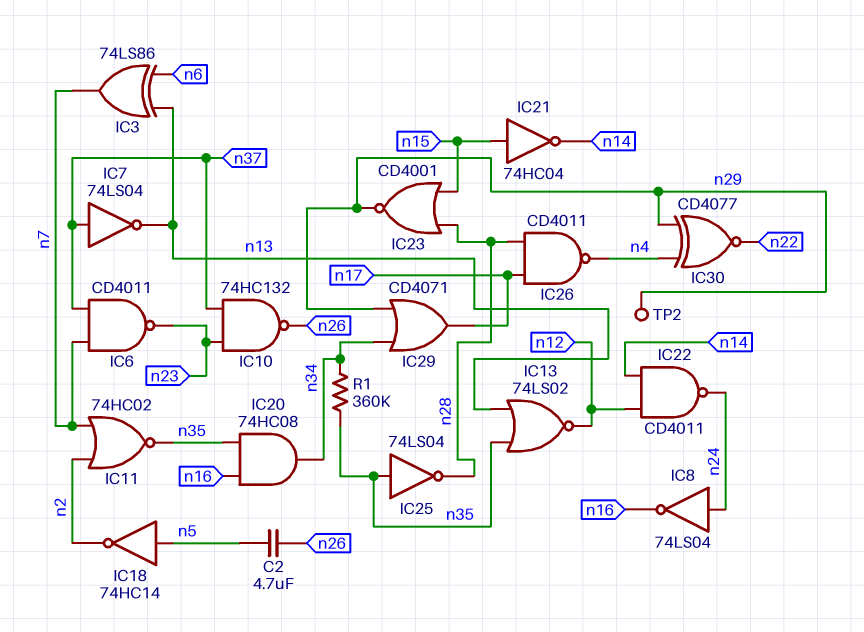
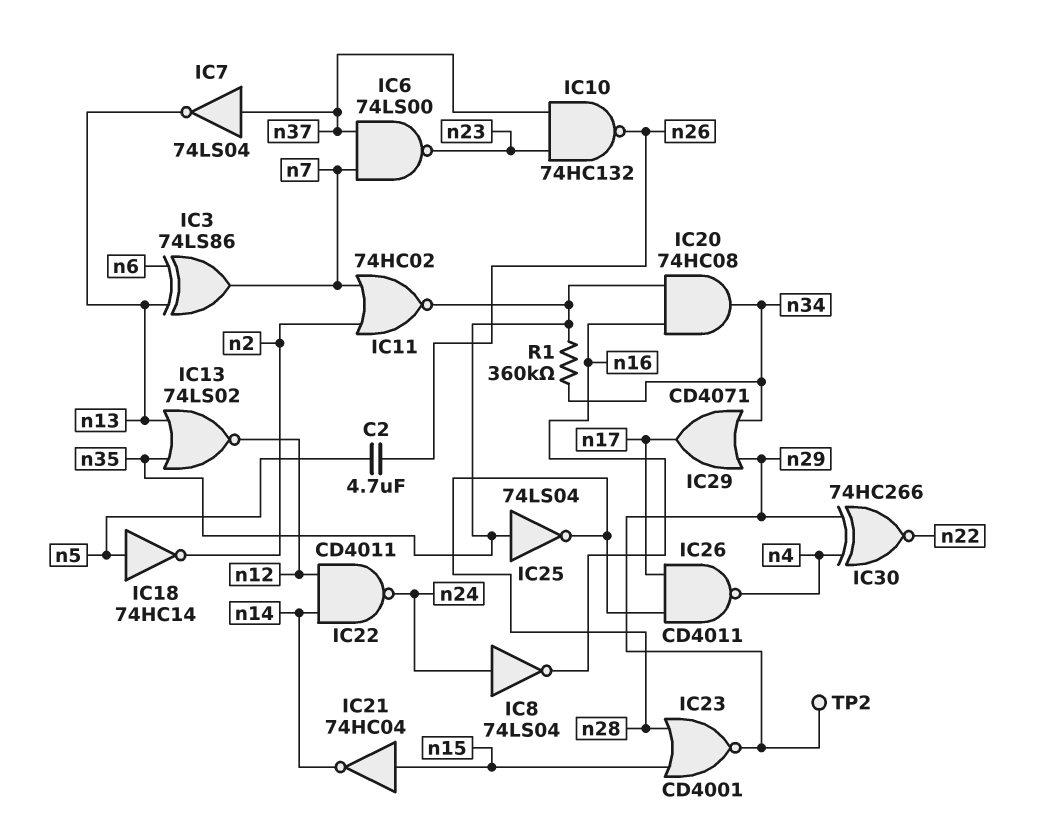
IC6: NAND CD4011 (in n7, in n37, out n23) -> NAND 74LS00 (in n7, in n37, out n23)
IC30: XNOR CD4077 (in n4, in n29, out n22) -> XNOR 74HC266 (in n4, in n29, out n22)

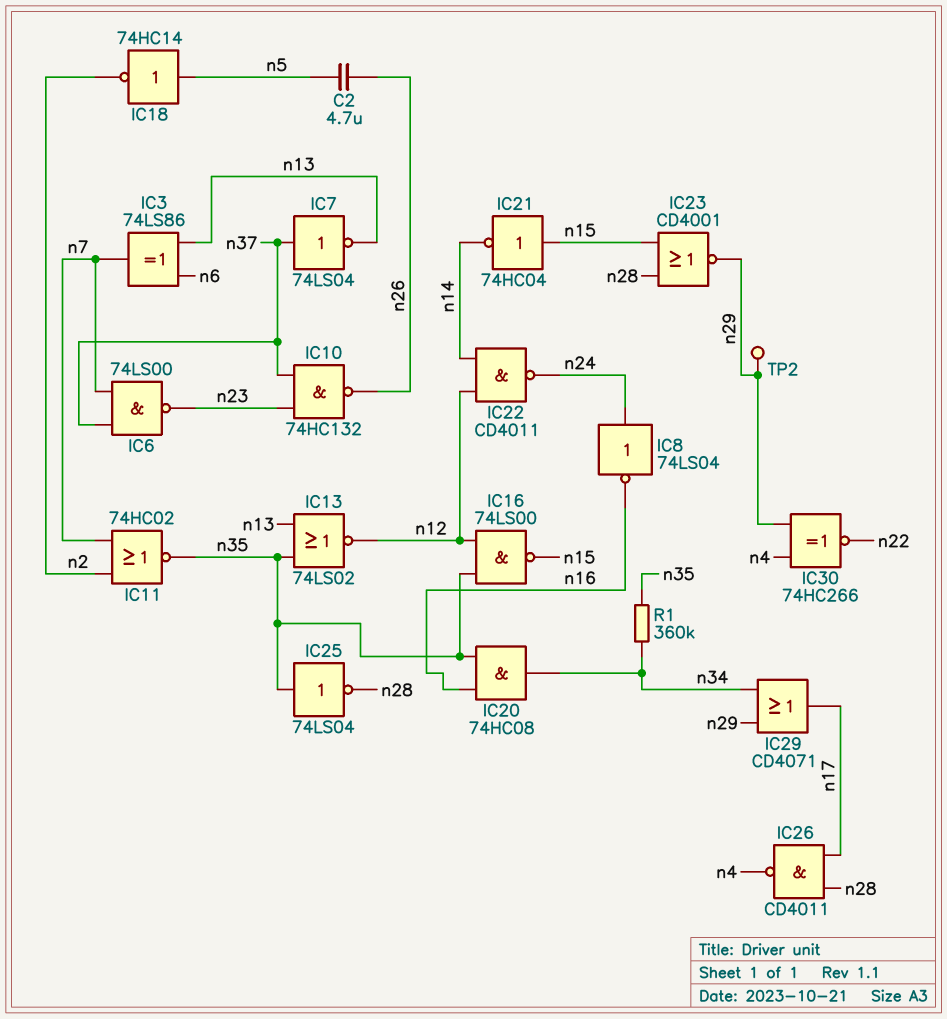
IC16: none -> NAND 74LS00 (in n12, in n35, out n15)

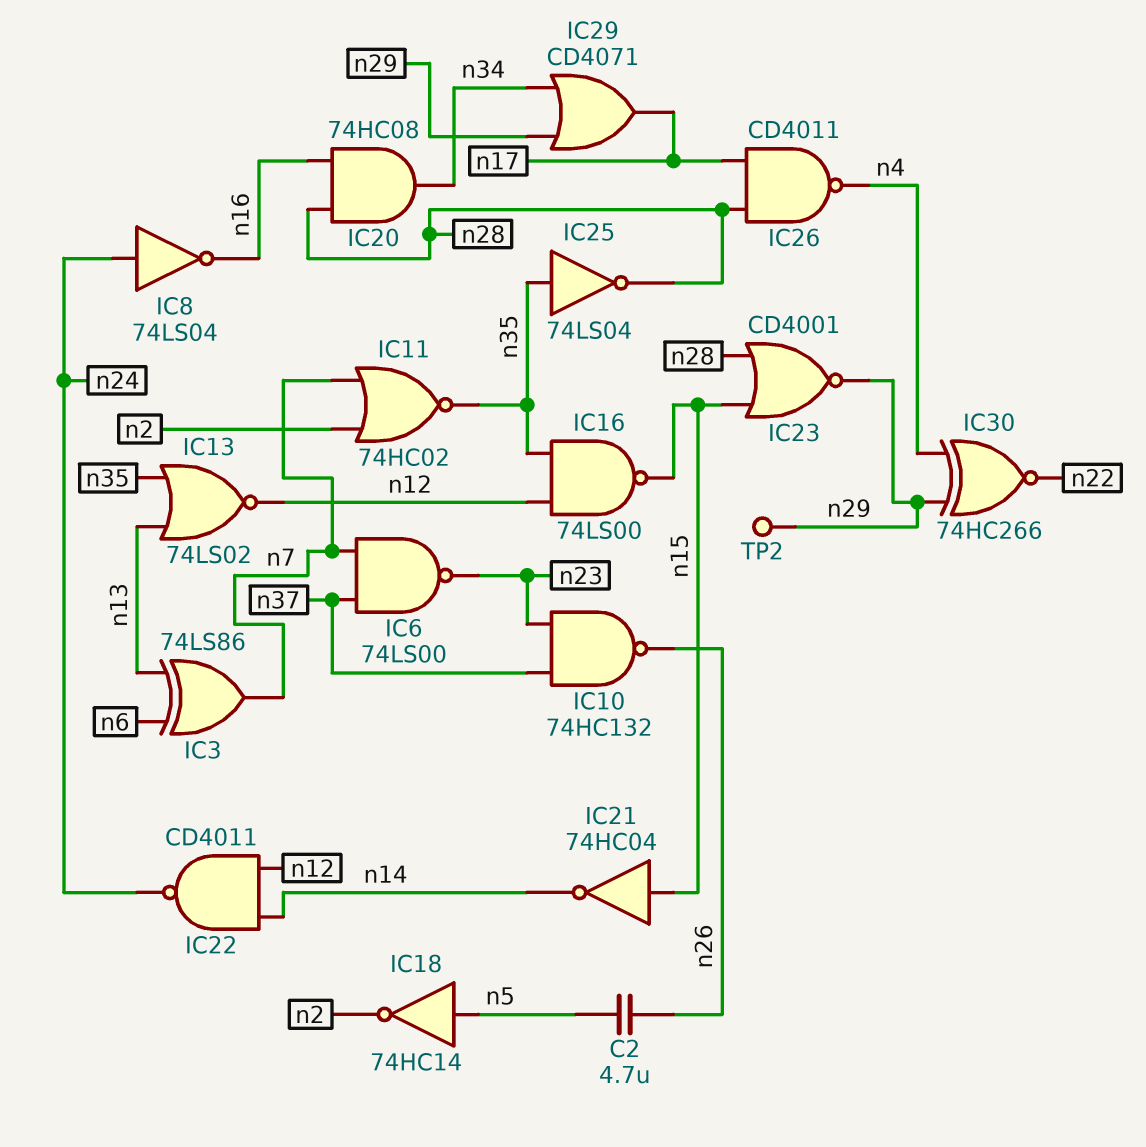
IC7: NOT 74LS04 (in n37, out n13) -> none
IC20: AND 74HC08 (in n16, in n35, out n34) -> AND 74HC08 (in n16, in n28, out n34)
R1: 360k (n34, n35) -> none

